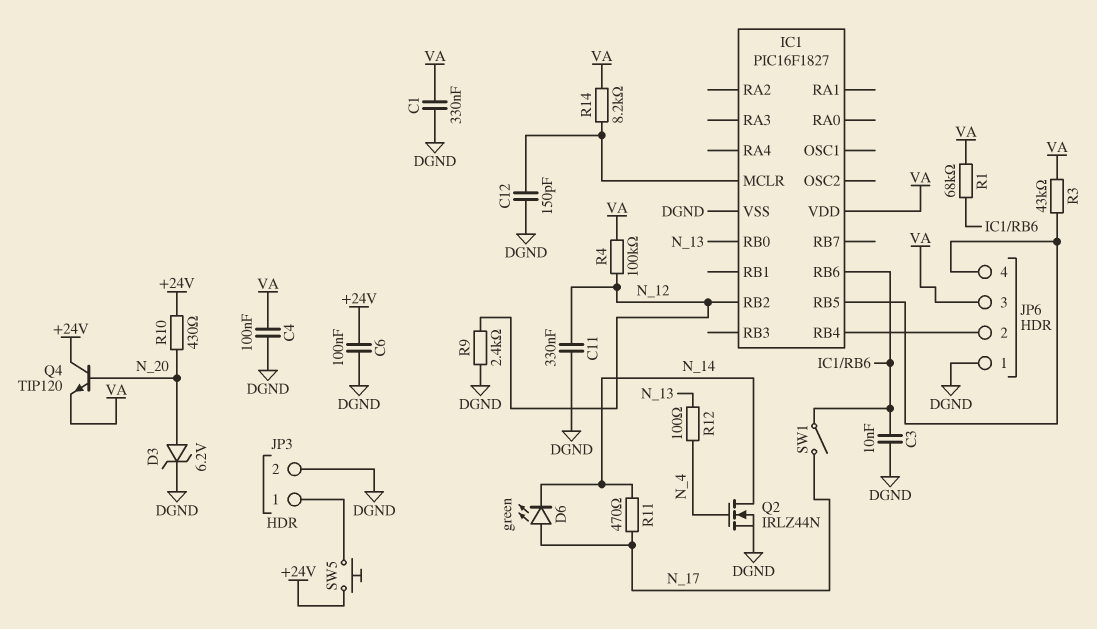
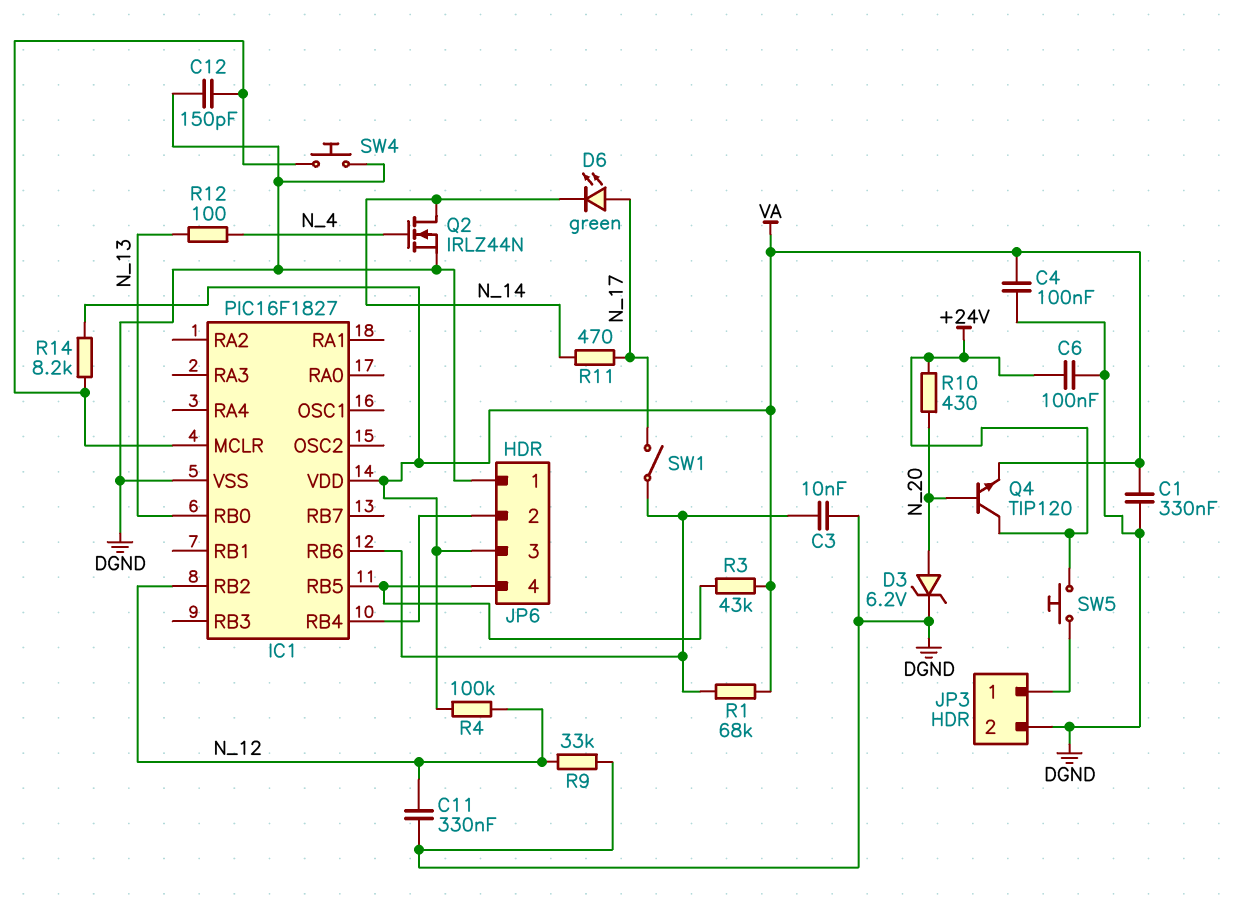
R9: 2.4k (DGND, N_12) -> 33k (DGND, N_12)
SW4: none -> button (DGND, IC1/MCLR)

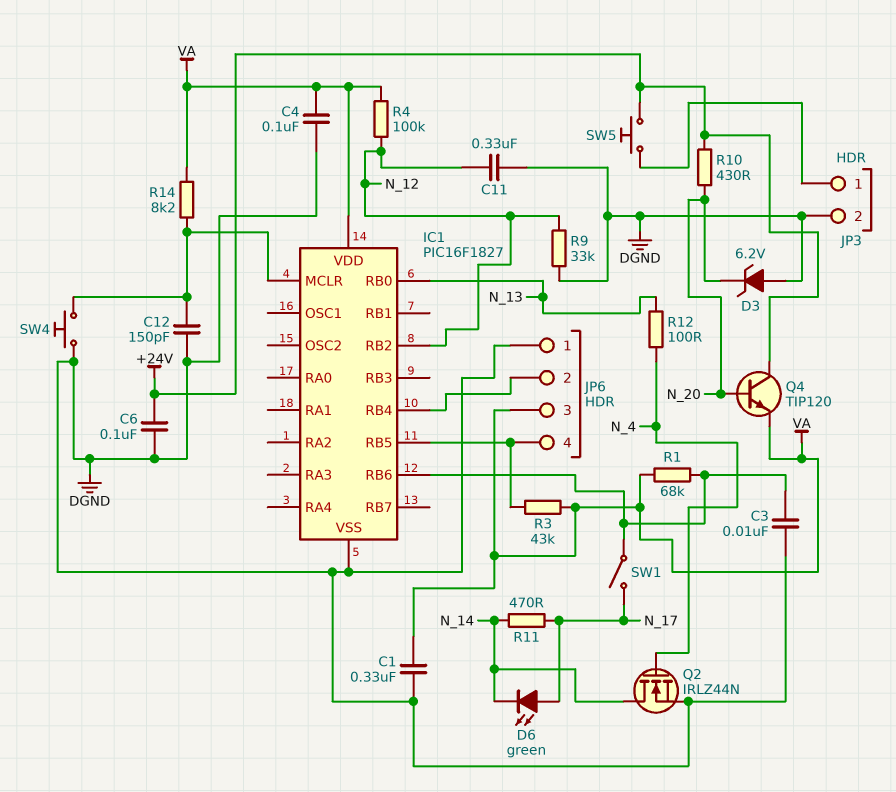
D3: zener 6.2V (A N_20, K DGND) -> zener 6.2V (A DGND, K N_20)

